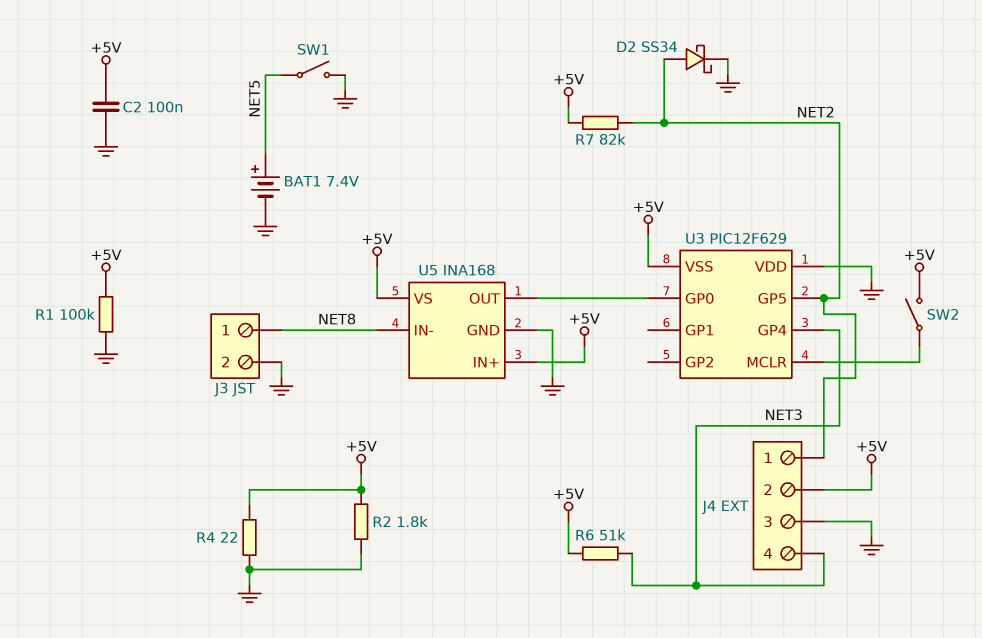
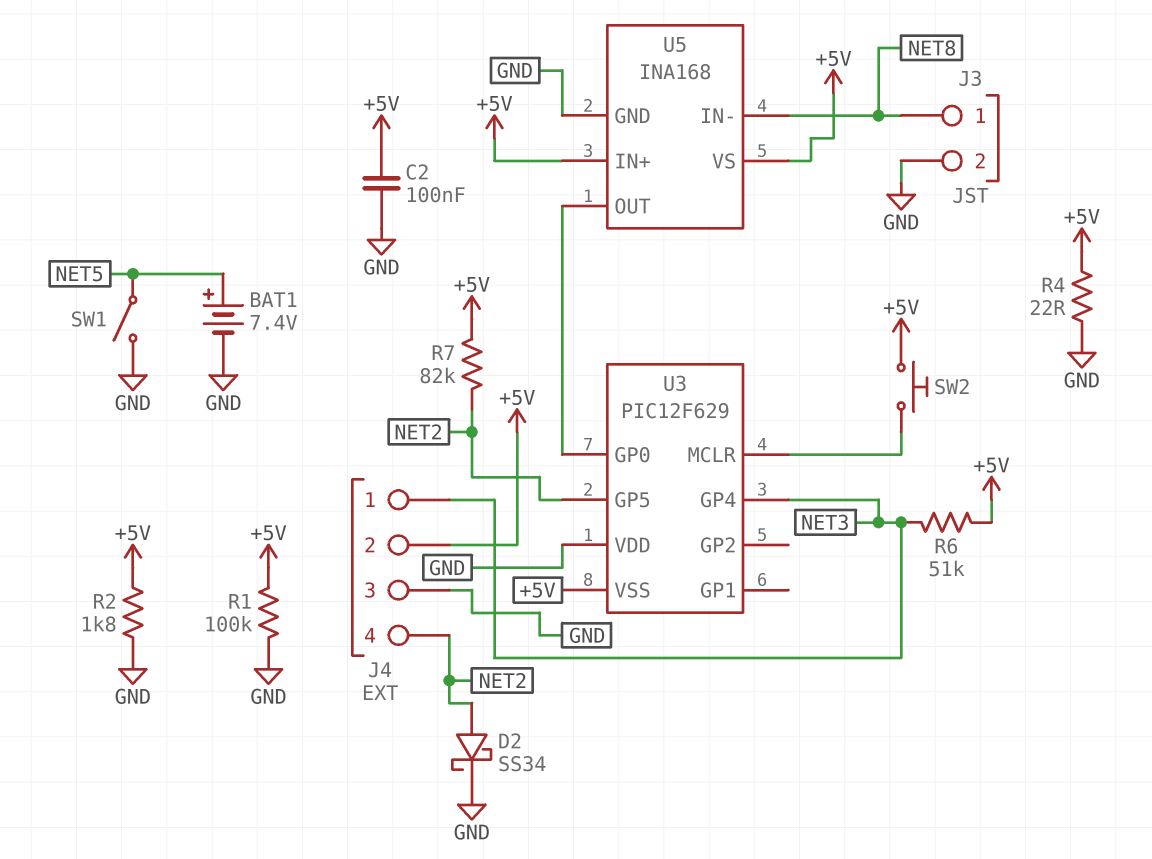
J4 pin 1: NET2 -> NET3
J4 pin 4: NET3 -> NET2
SW2: switch (+5V, U3/MCLR) -> button (+5V, U3/MCLR)

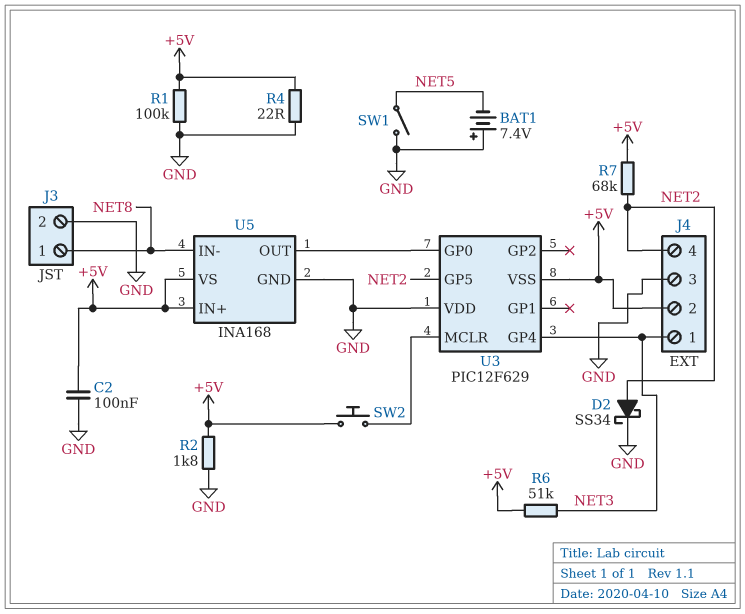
BAT1: 7.4V (plus NET5, minus GND) -> 7.4V (plus GND, minus NET5)
R7: 82k (+5V, NET2) -> 68k (+5V, NET2)

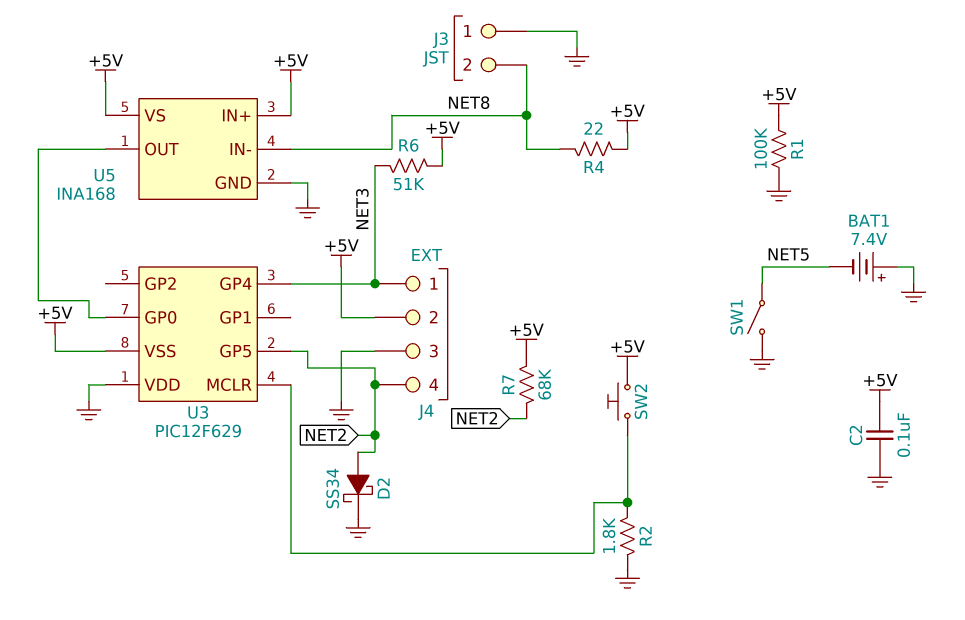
J3 pin 1: NET8 -> GND
J3 pin 2: GND -> NET8
R2: 1.8k (+5V, GND) -> 1.8k (GND, U3/MCLR)
R4: 22 (+5V, GND) -> 22 (+5V, NET8)

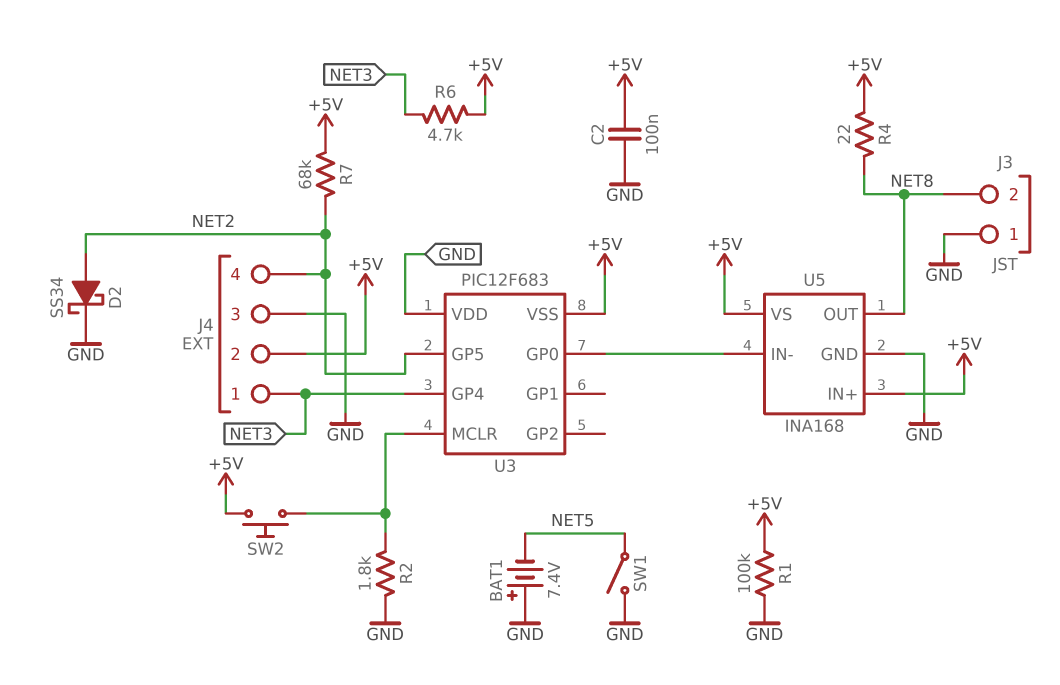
R6: 51k (+5V, NET3) -> 4.7k (+5V, NET3)
U3: PIC12F629 -> PIC12F683
U5 pin IN-: NET8 -> U3/GP0
U5 pin OUT: U3/GP0 -> NET8

